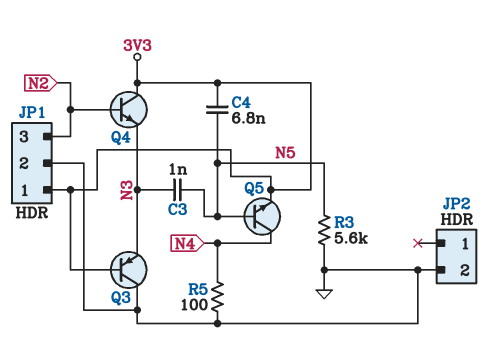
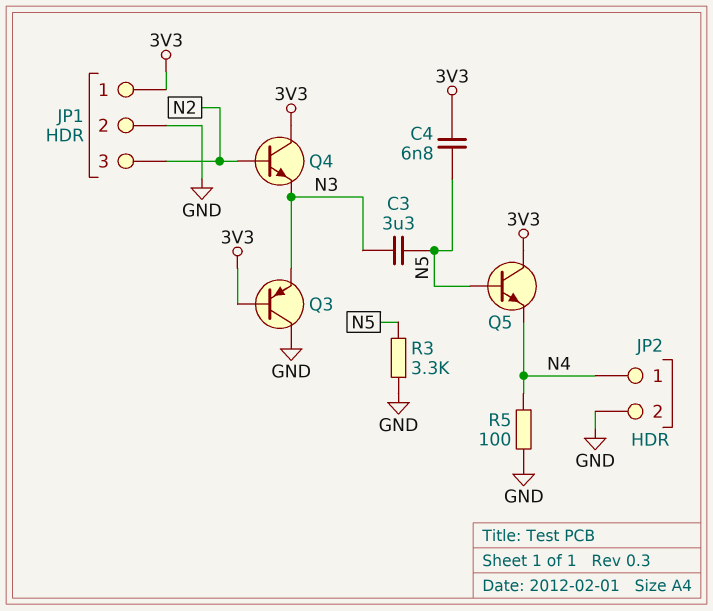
C3: 1nF (N3, N5) -> 3.3uF (N3, N5)
JP2 pin 1: none -> N4
Q5: NPN (B N5, C N4, E 3V3) -> NPN (B N5, C 3V3, E N4)
R3: 5.6k (GND, N5) -> 3.3k (GND, N5)

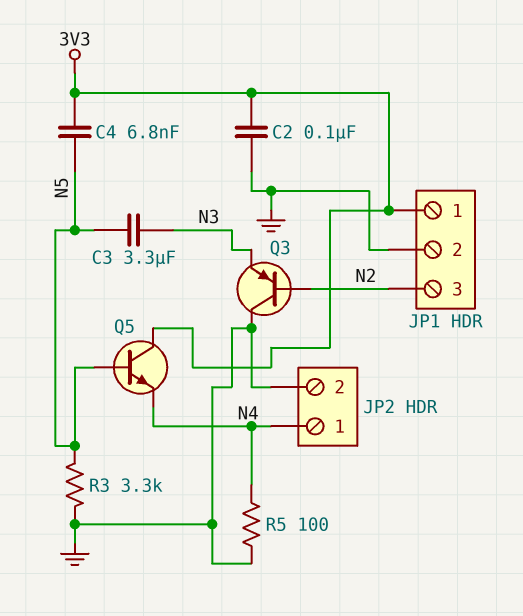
C2: none -> 100nF (3V3, GND)
Q3: PNP (B 3V3, C GND, E N3) -> PNP (B N2, C GND, E N3)
Q4: NPN (B N2, C 3V3, E N3) -> none

